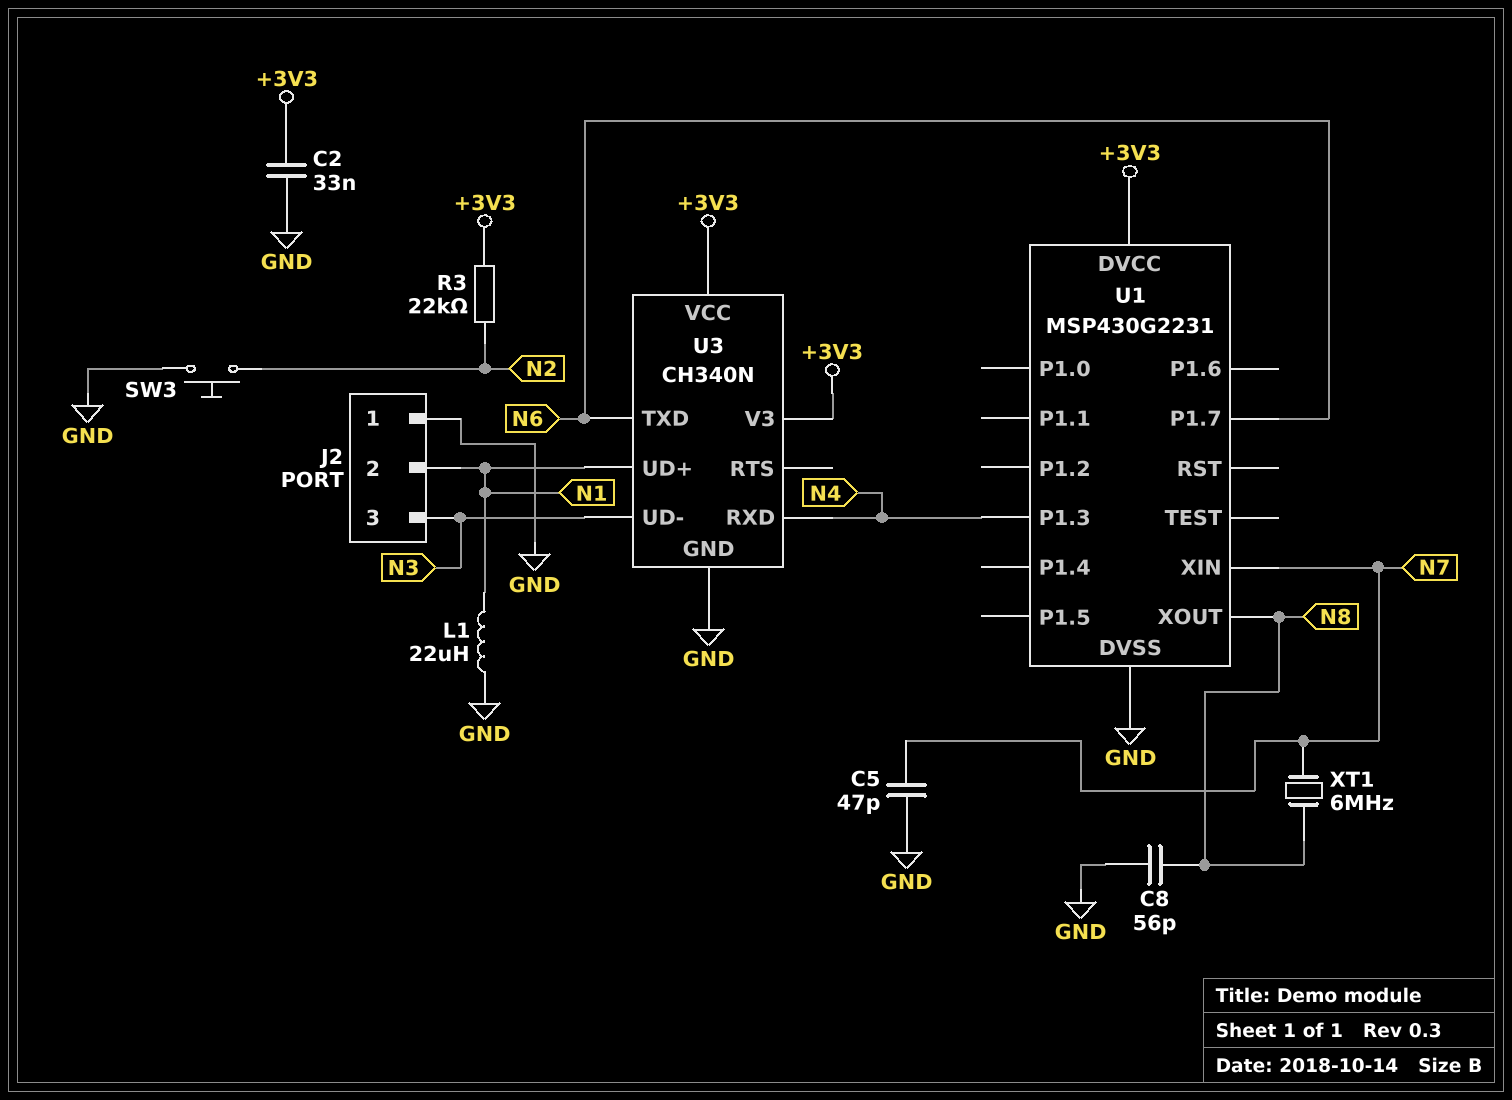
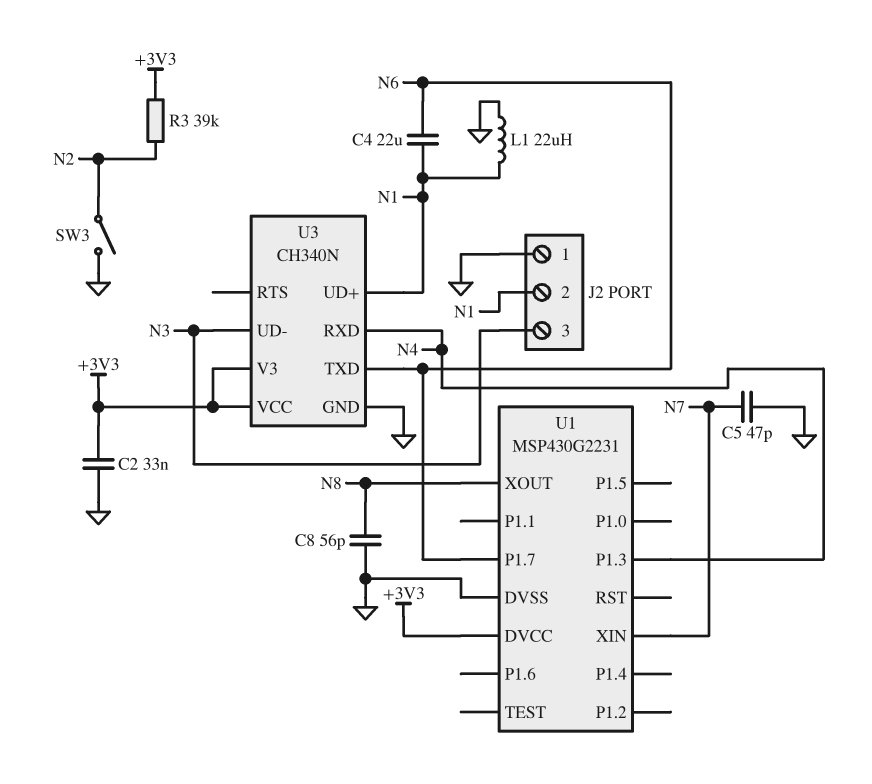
C4: none -> 22uF (N1, N6)
R3: 22k (+3V3, N2) -> 39k (+3V3, N2)
SW3: button (GND, N2) -> switch (GND, N2)
XT1: 6MHz (N7, N8) -> none

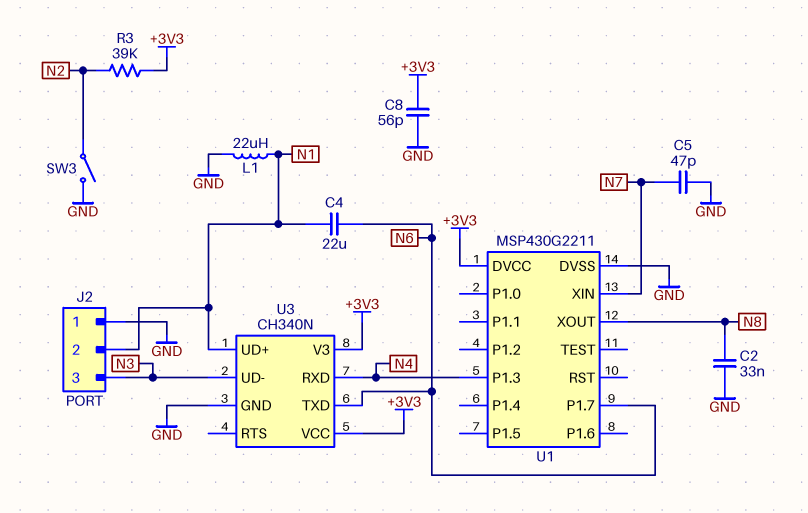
C2: 33nF (+3V3, GND) -> 33nF (GND, N8)
C8: 56pF (GND, N8) -> 56pF (+3V3, GND)
U1: MSP430G2231 -> MSP430G2211

